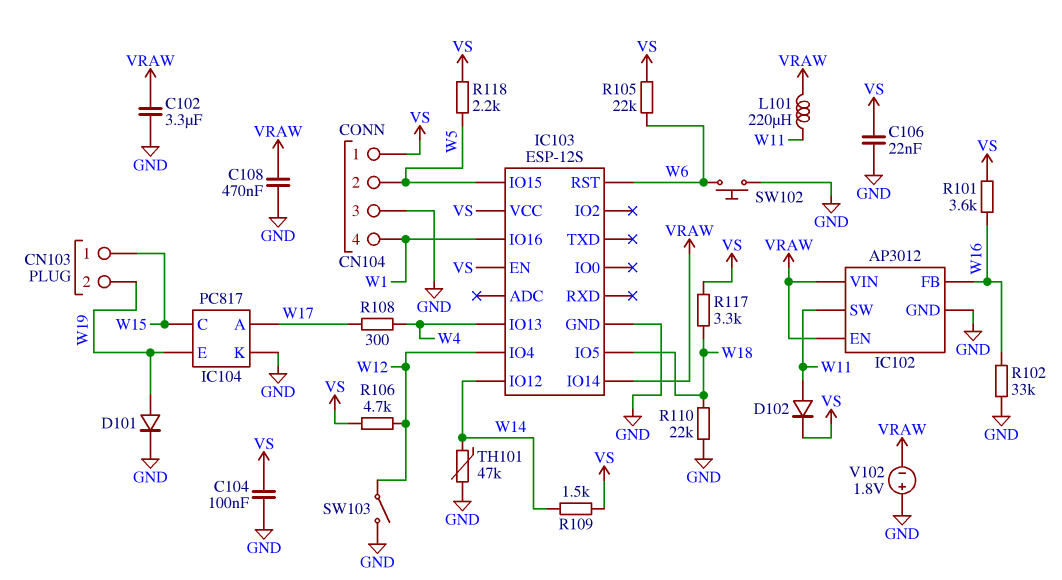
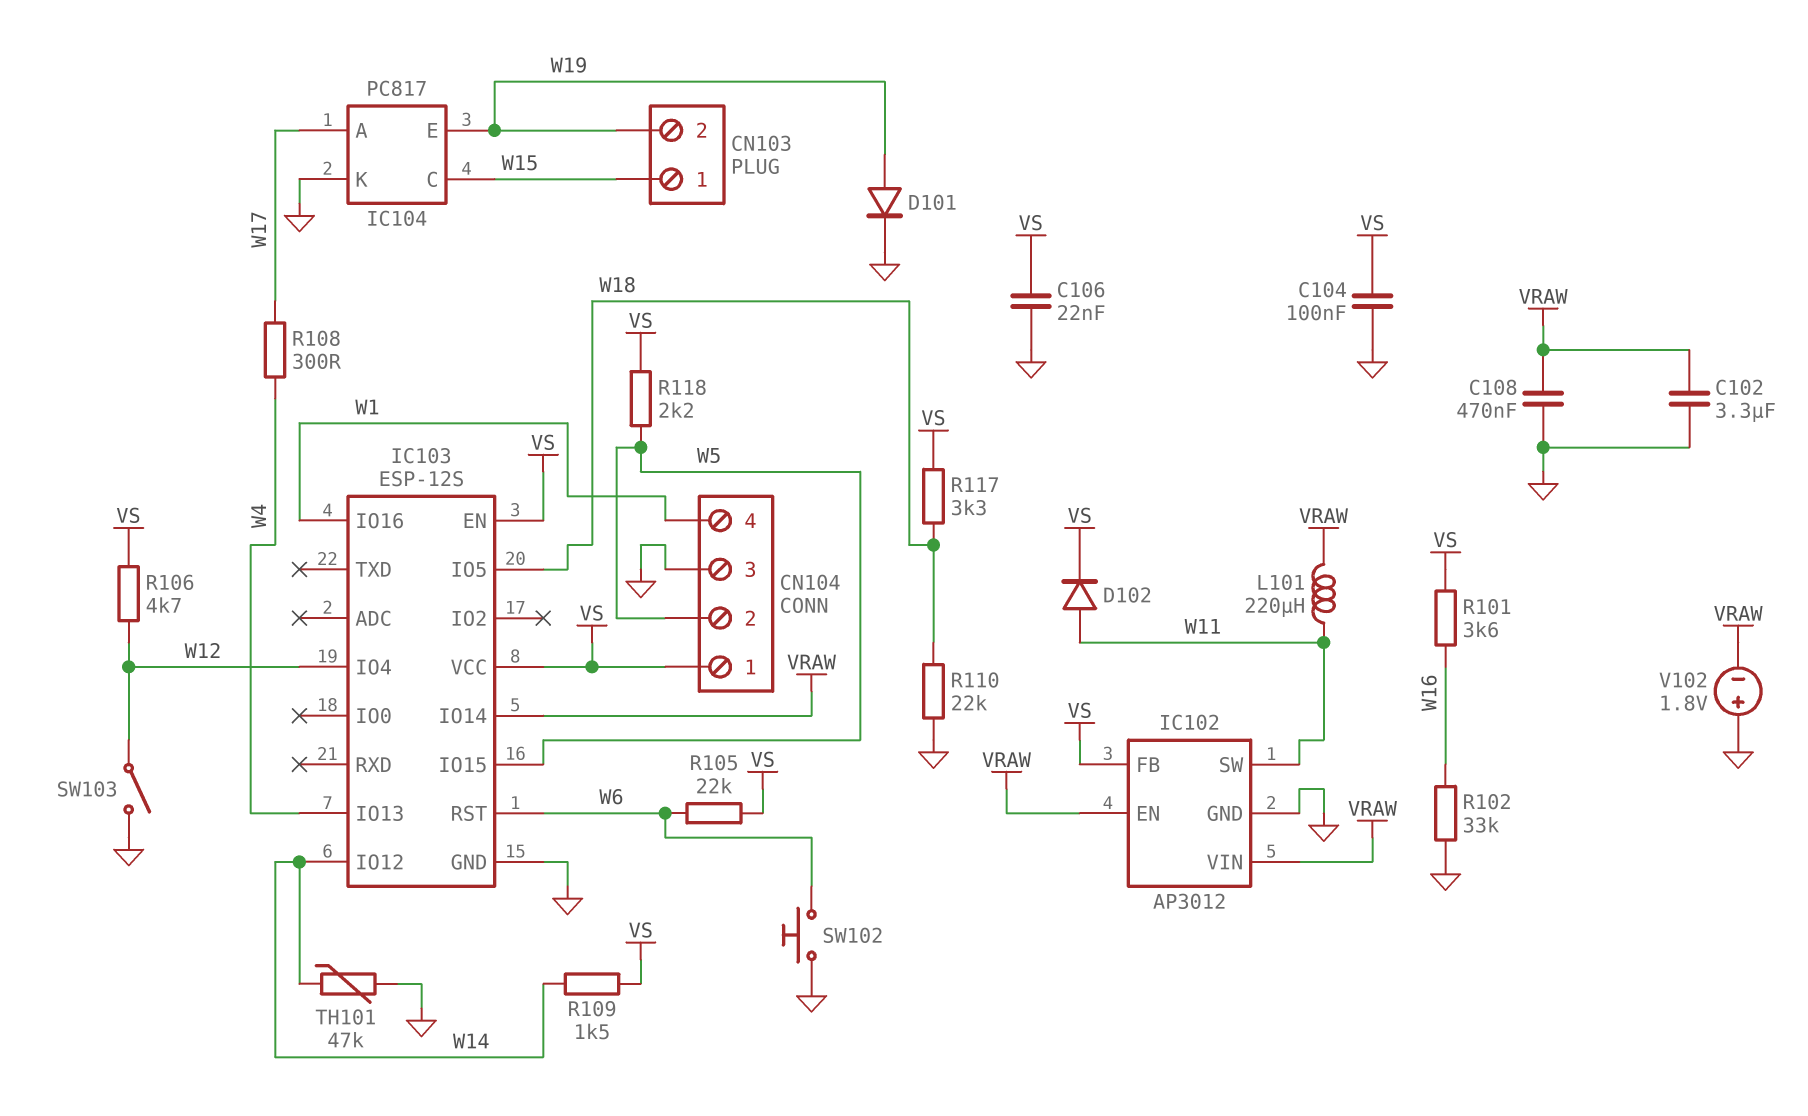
IC102 pin FB: W16 -> VS

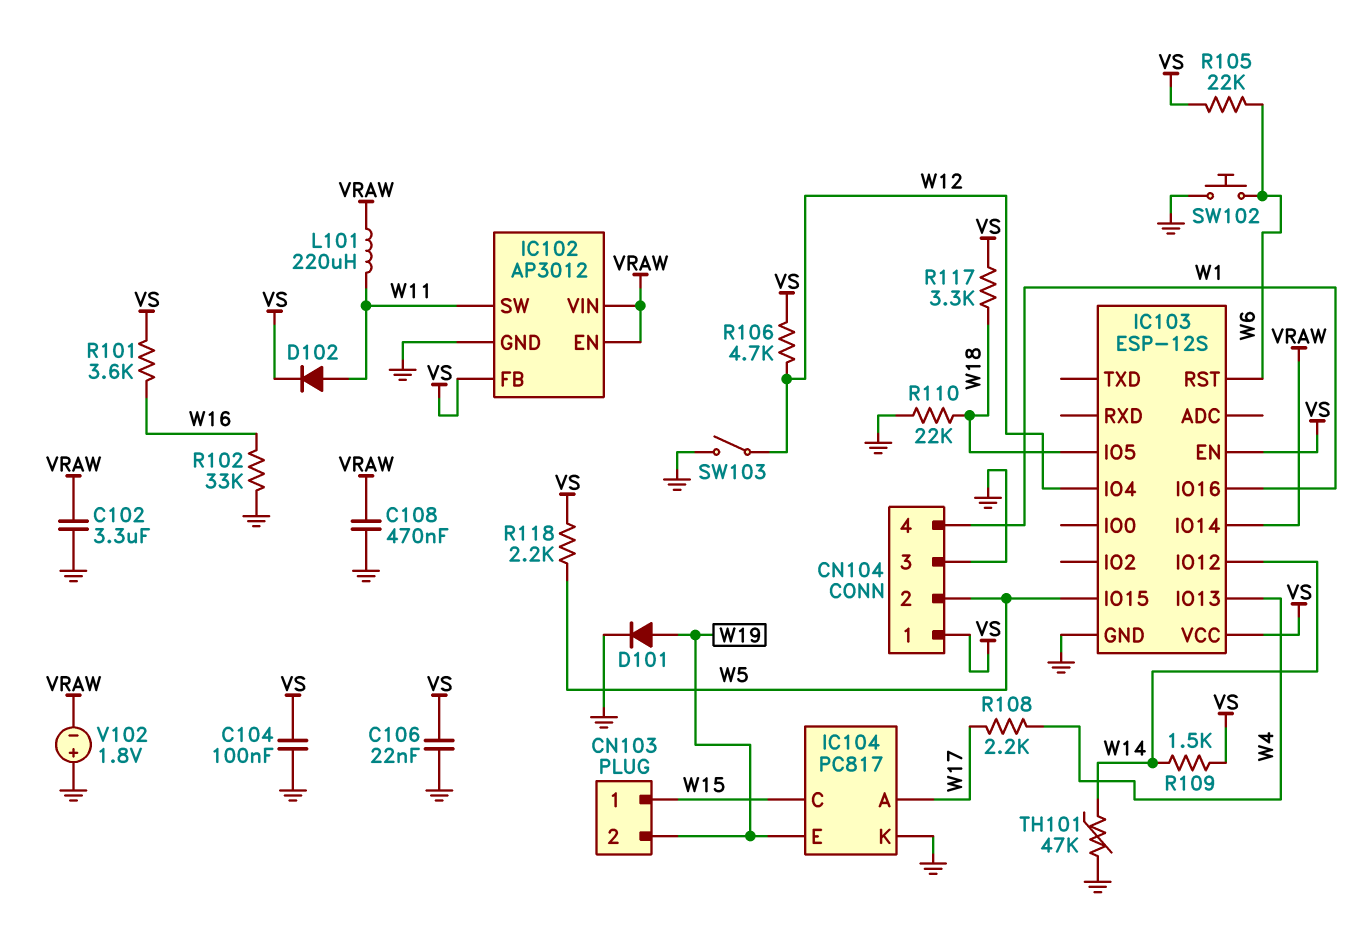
R108: 300 (W4, W17) -> 2.2k (W4, W17)

